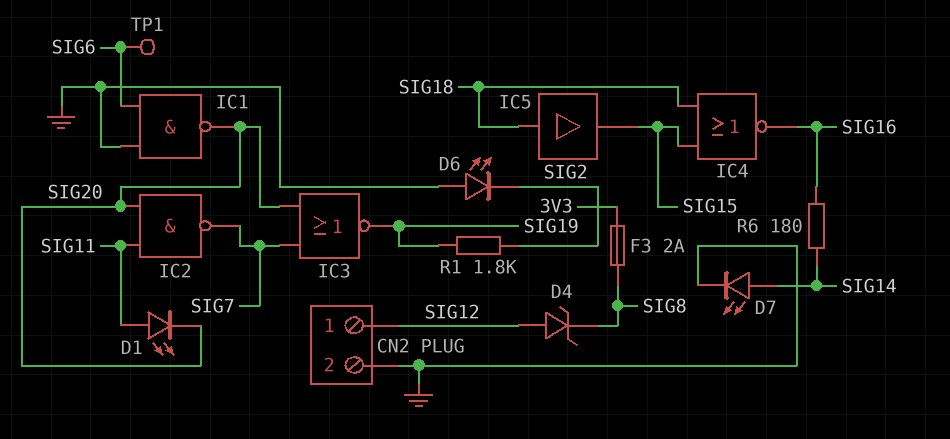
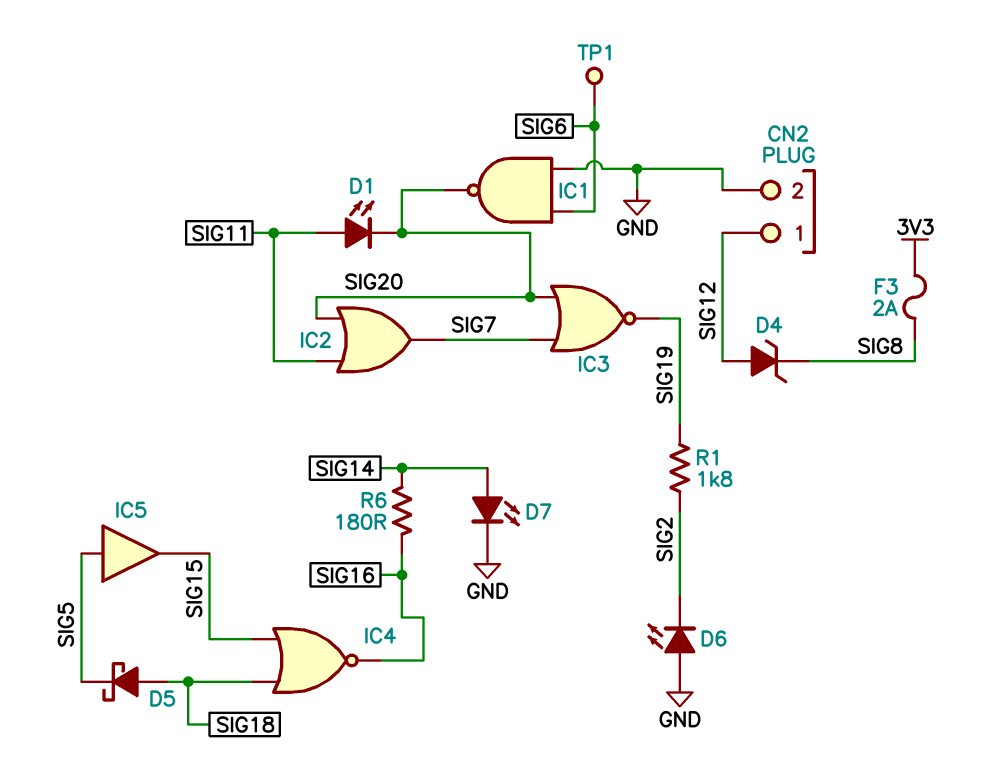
D5: none -> schottky (A SIG18, K SIG5)
IC2: NAND (in SIG11, in SIG20, out SIG7) -> OR (in SIG11, in SIG20, out SIG7)
IC5: buffer (in SIG18, out SIG15) -> buffer (in SIG5, out SIG15)

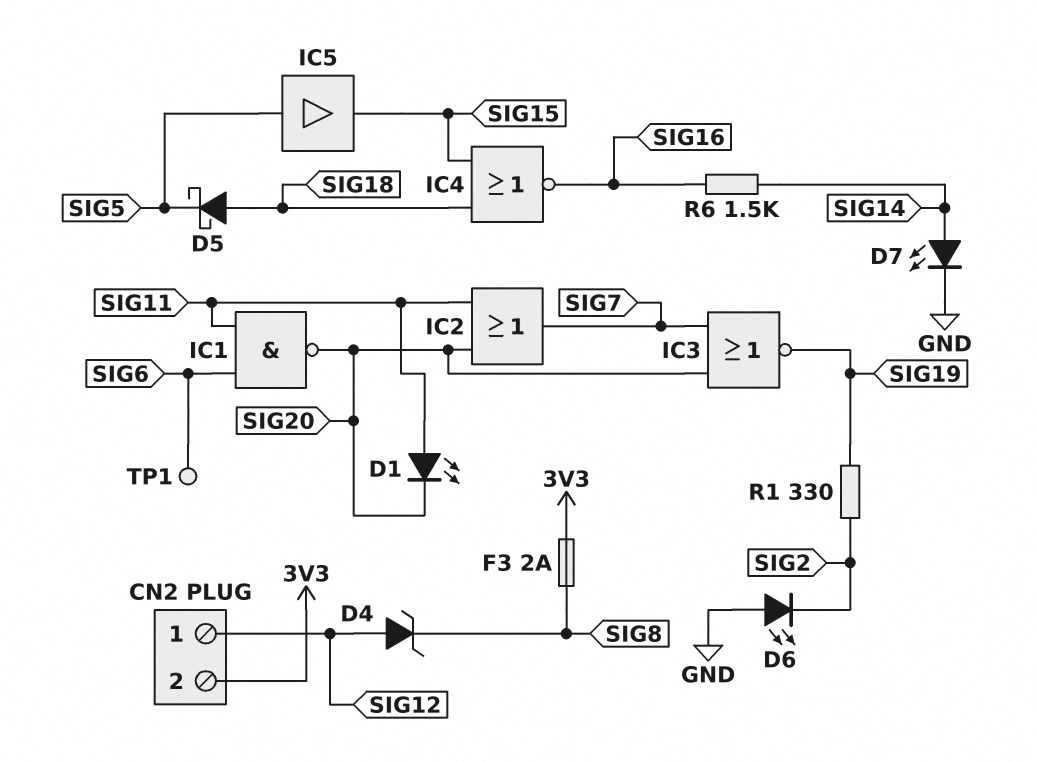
CN2 pin 2: GND -> 3V3
IC1: NAND (in GND, in SIG6, out SIG20) -> NAND (in SIG6, in SIG11, out SIG20)
R1: 1.8k (SIG2, SIG19) -> 330 (SIG2, SIG19)
R6: 180 (SIG14, SIG16) -> 1.5k (SIG14, SIG16)

